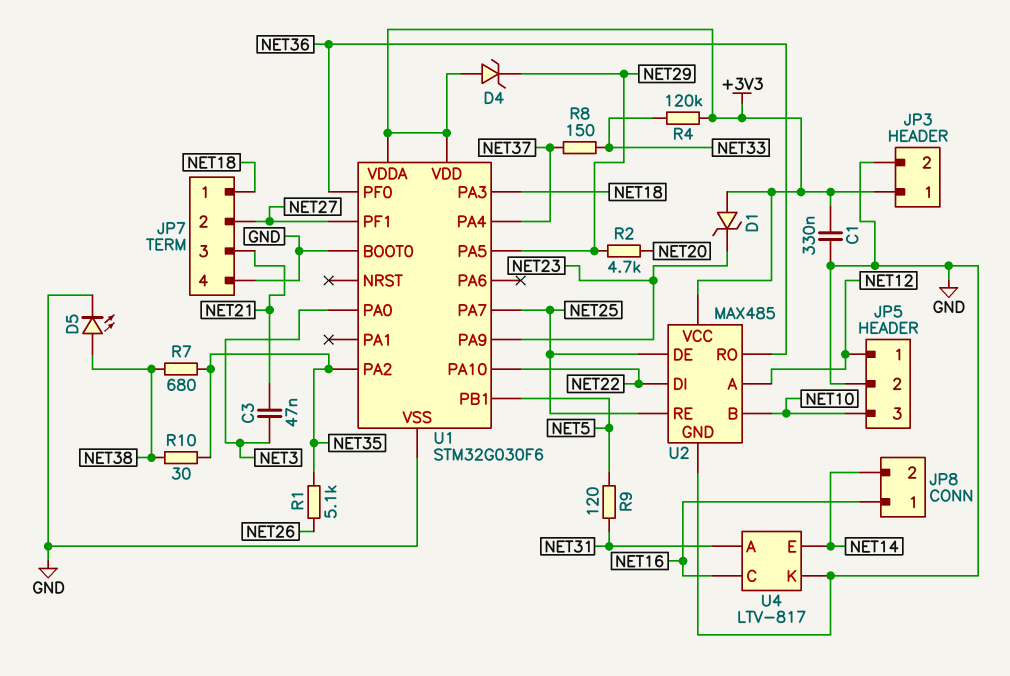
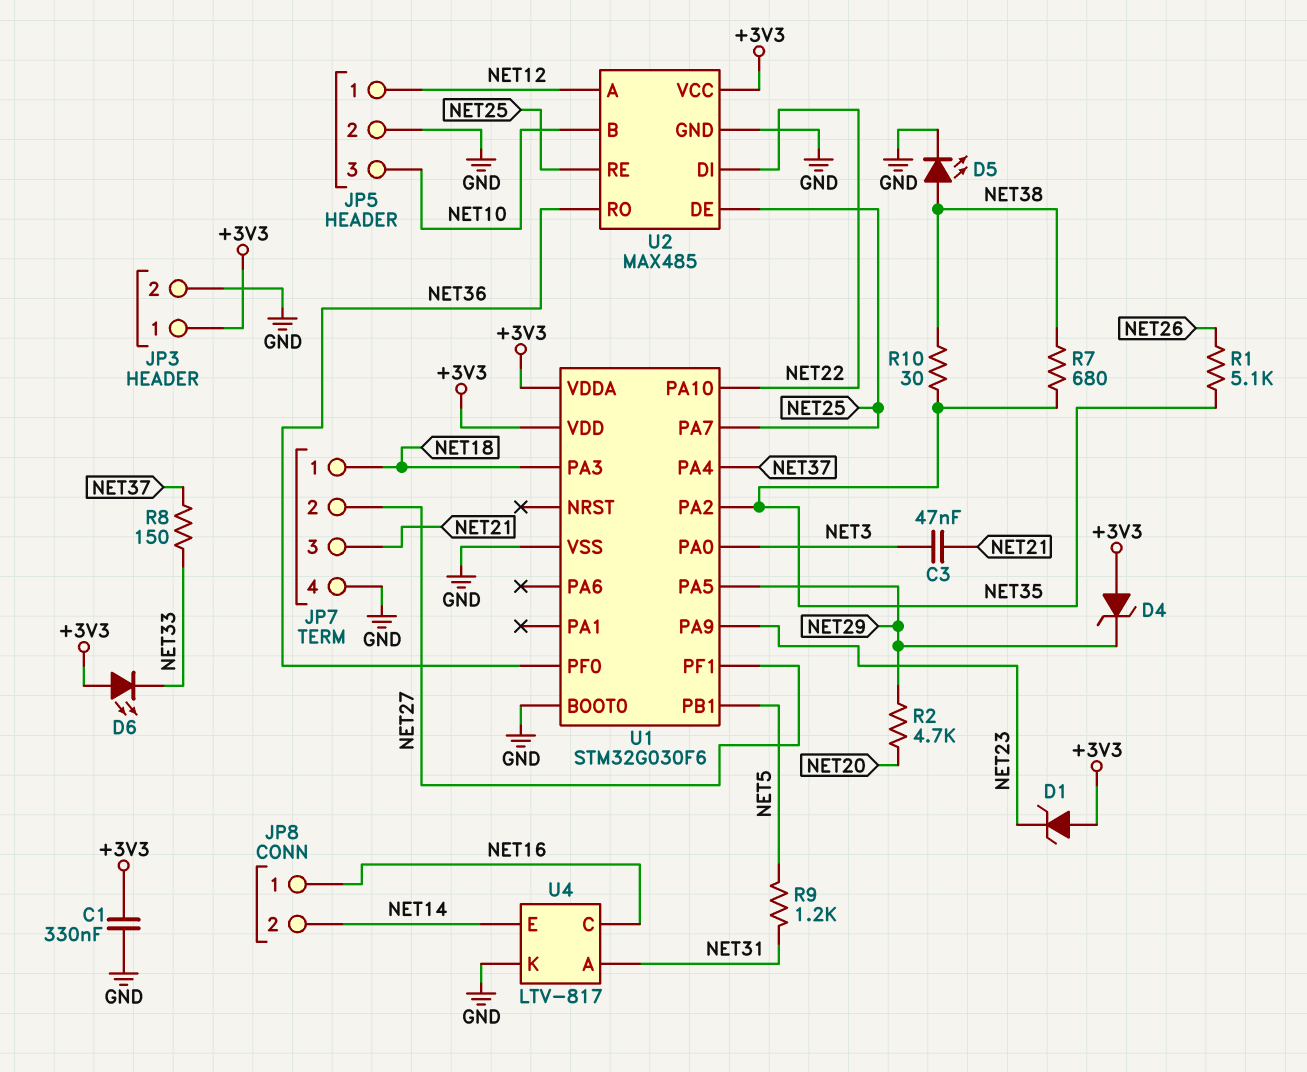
D6: none -> LED (A +3V3, K NET33)
R4: 120k (+3V3, NET33) -> none
R9: 120 (NET5, NET31) -> 1.2k (NET5, NET31)

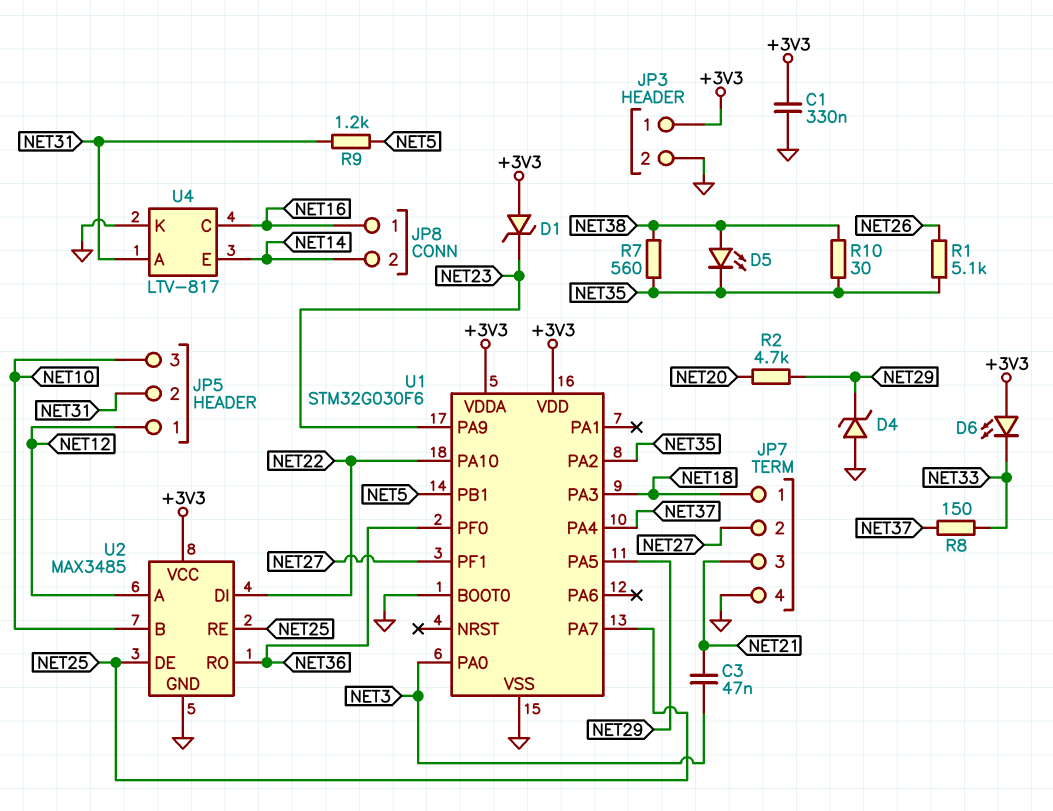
D4: zener (A +3V3, K NET29) -> zener (A GND, K NET29)
D5: LED (A NET38, K GND) -> LED (A NET38, K NET35)
JP5 pin 2: GND -> NET31
R7: 680 (NET35, NET38) -> 560 (NET35, NET38)
U2: MAX485 -> MAX3485

